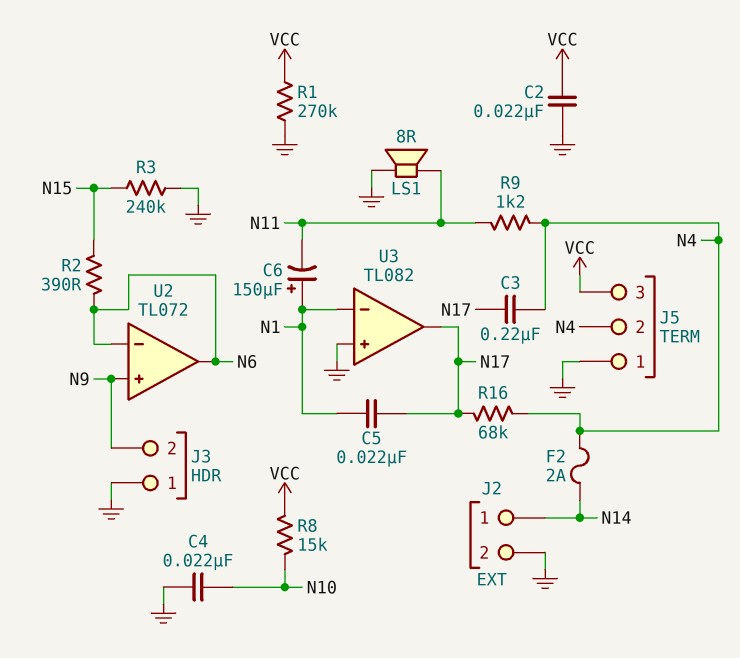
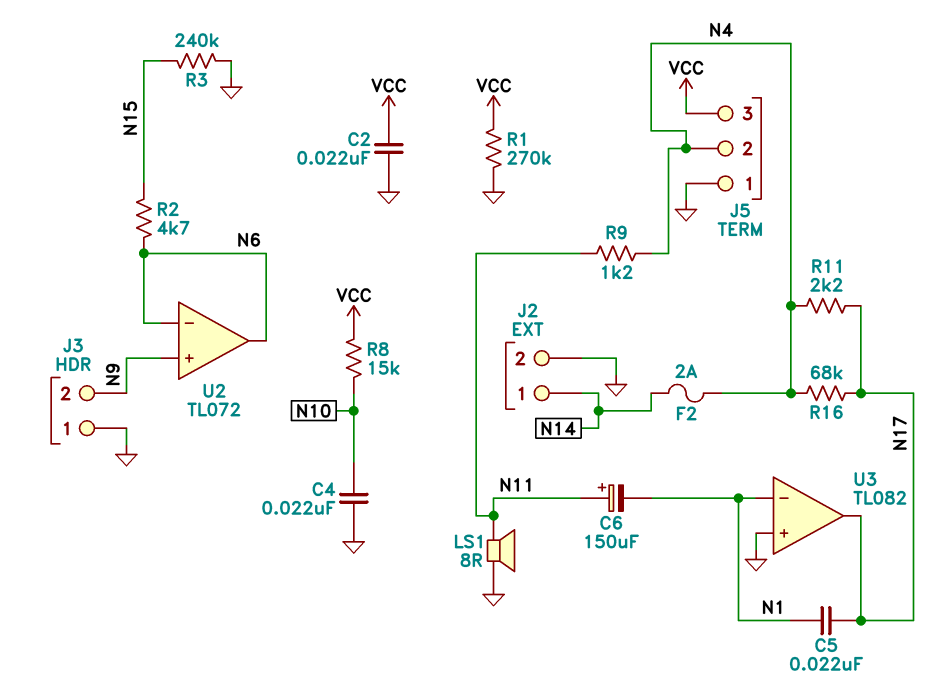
C3: 220nF (N4, N17) -> none
C6: 150uF (plus N1, minus N11) -> 150uF (plus N11, minus N1)
R2: 390 (N6, N15) -> 4.7k (N6, N15)
R11: none -> 2.2k (N4, N17)

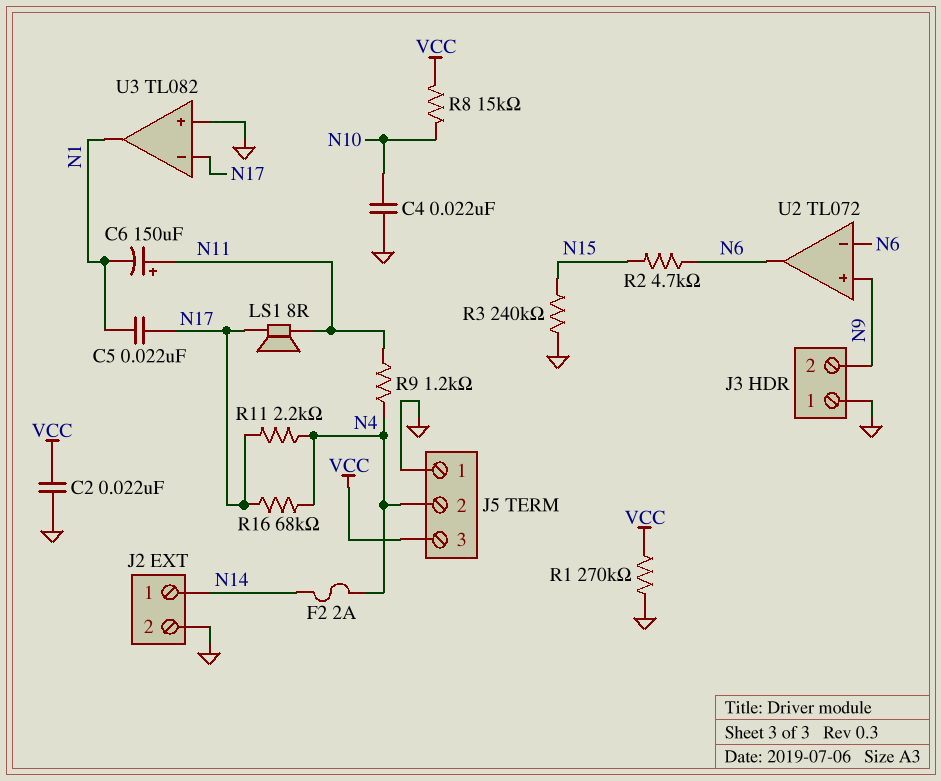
LS1: speaker 8R (GND, N11) -> speaker 8R (N11, N17)
U3 pin in-: N1 -> N17
U3 pin out: N17 -> N1

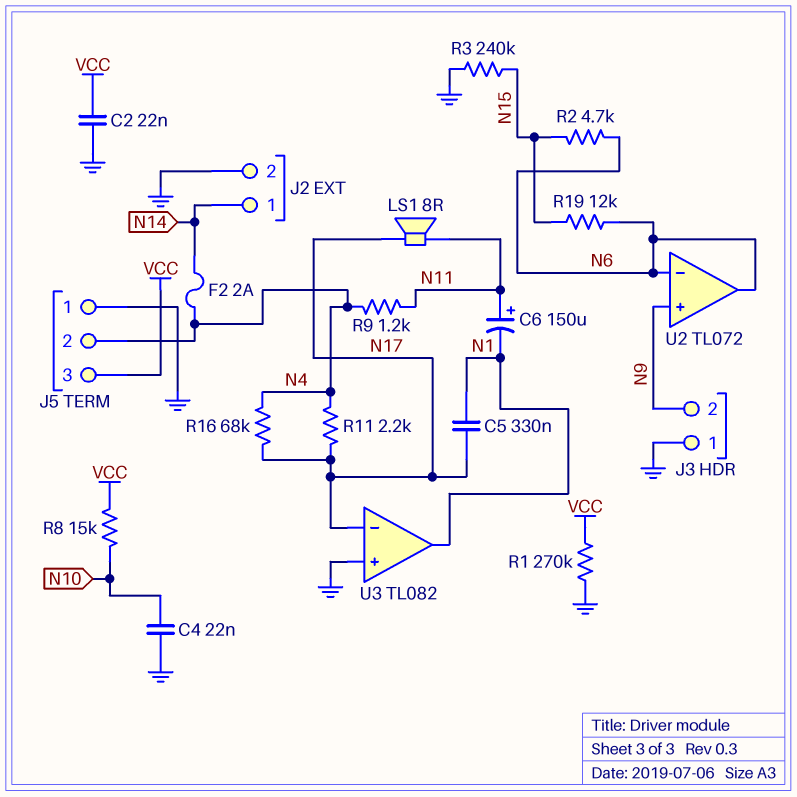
C5: 22nF (N1, N17) -> 330nF (N1, N17)
R19: none -> 12k (N6, N15)

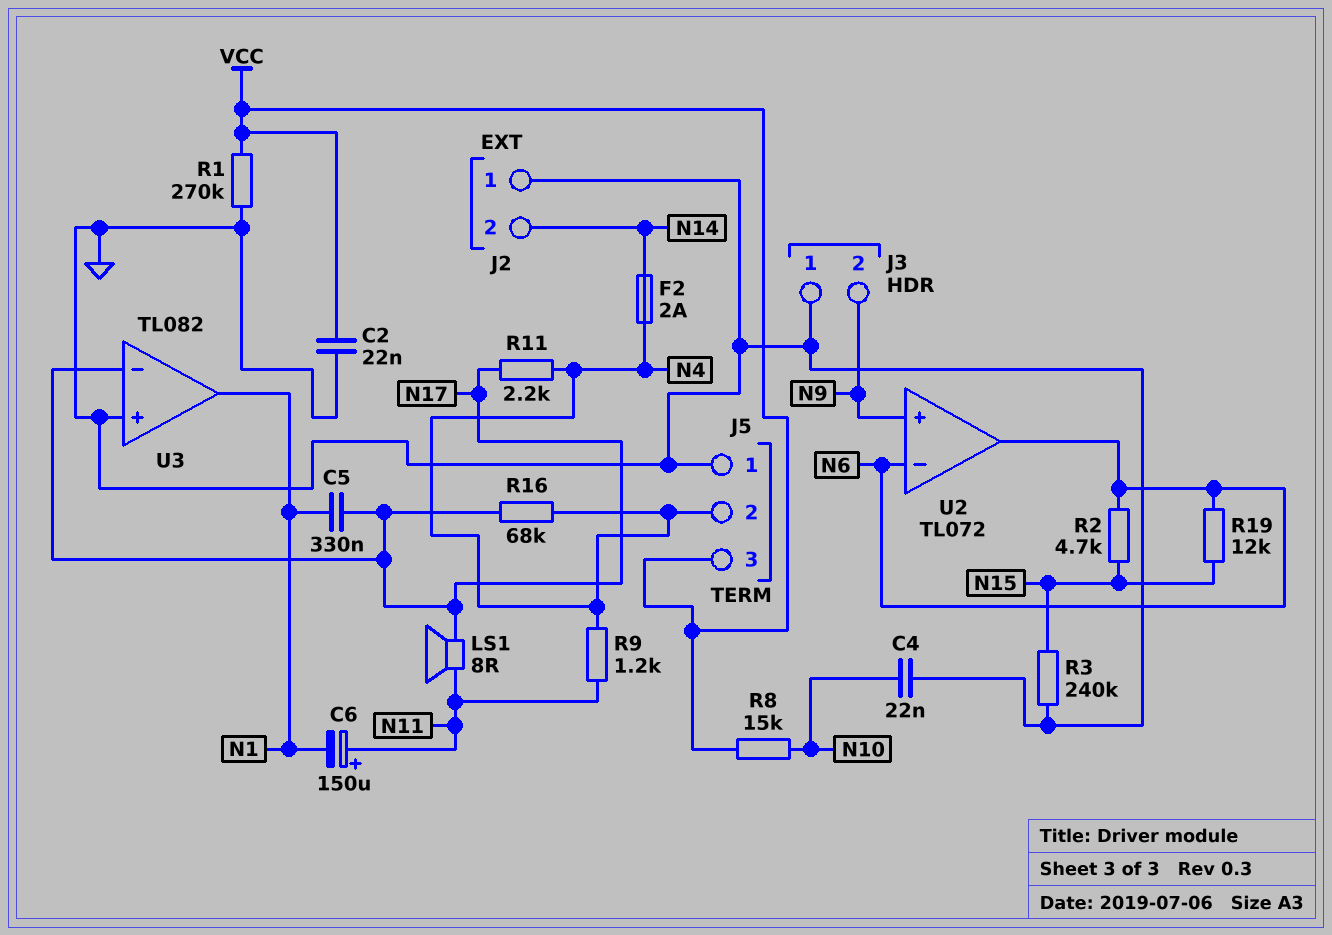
J2 pin 1: N14 -> GND
J2 pin 2: GND -> N14

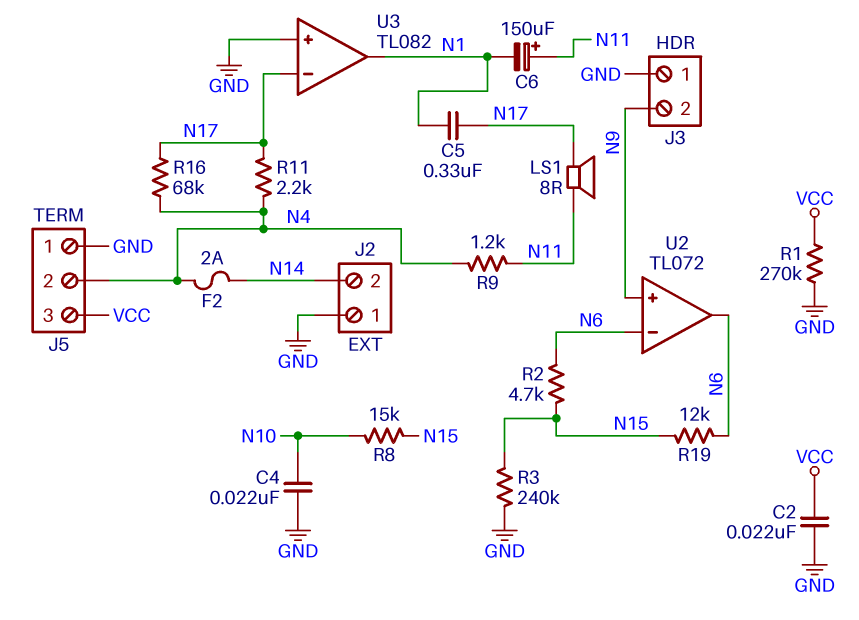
R8: 15k (N10, VCC) -> 15k (N10, N15)

